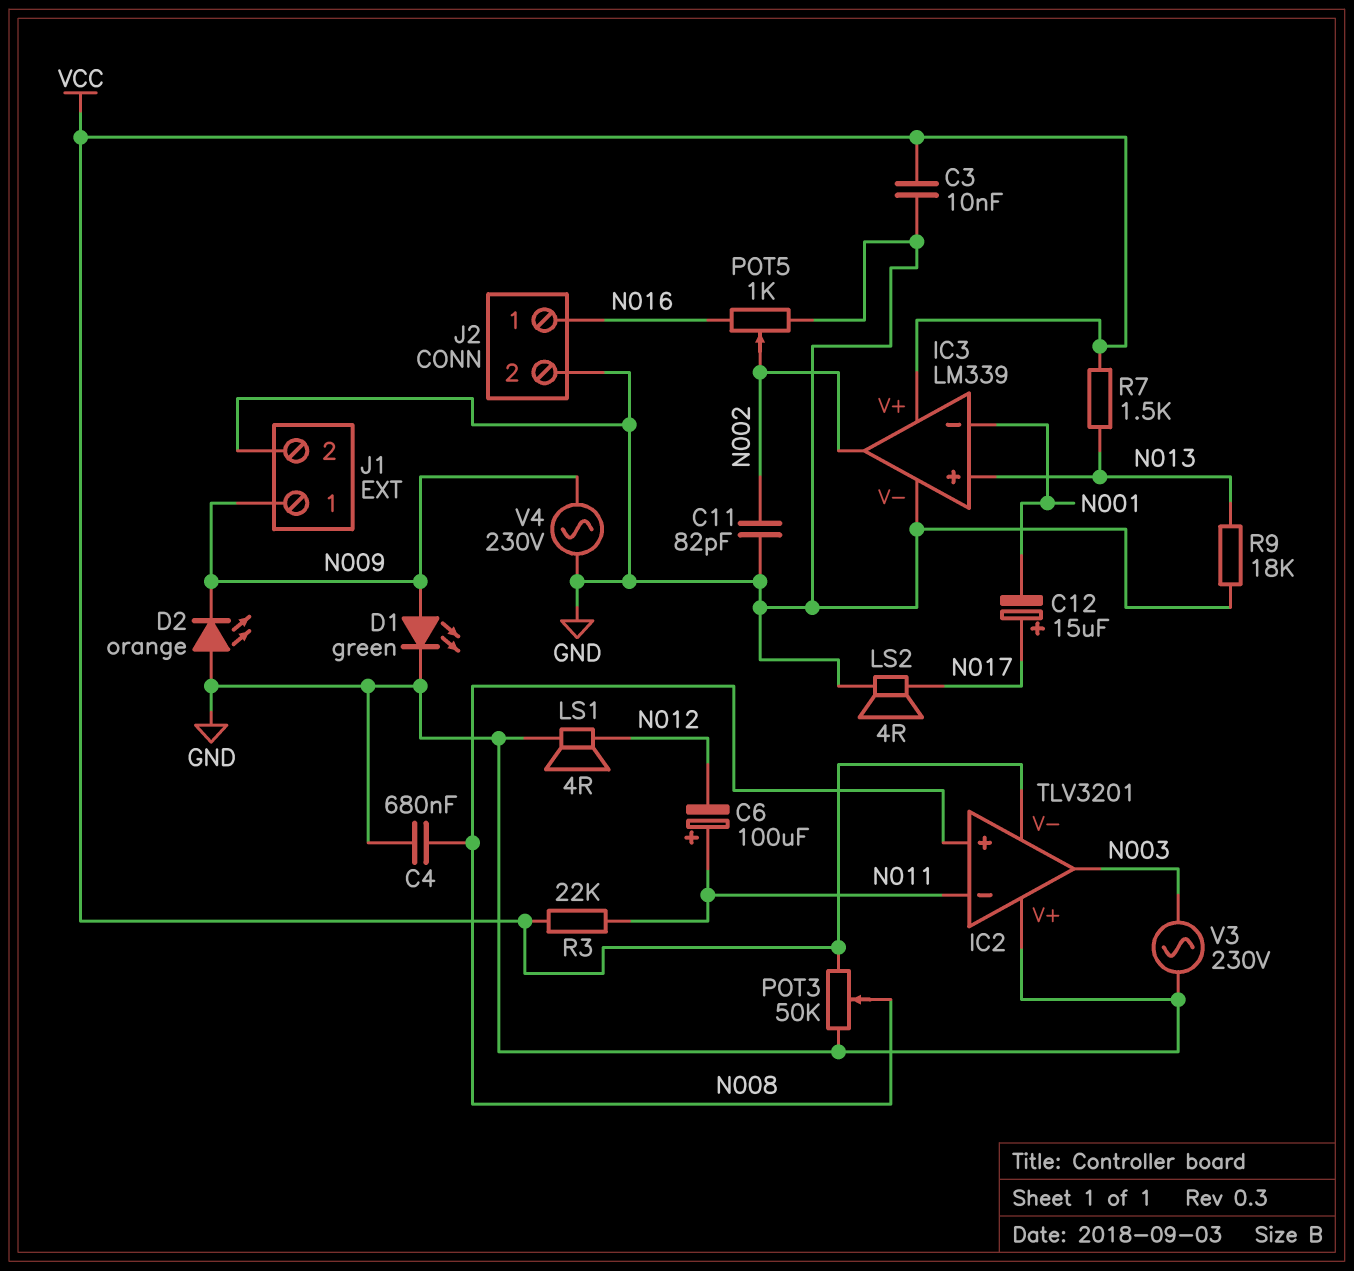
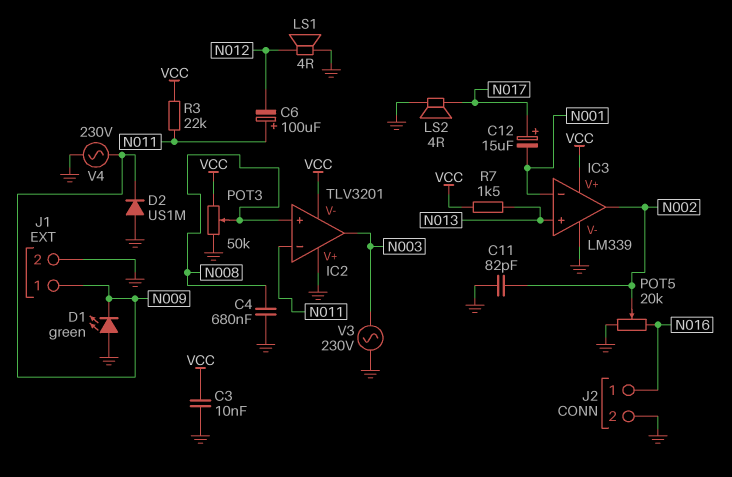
D1: LED green (A N009, K GND) -> LED green (A GND, K N009)
D2: LED orange (A GND, K N009) -> diode US1M (A GND, K N009)
POT5: 1k (GND, N016, wiper N002) -> 20k (GND, N016, wiper N002)
R9: 18k (GND, N013) -> none

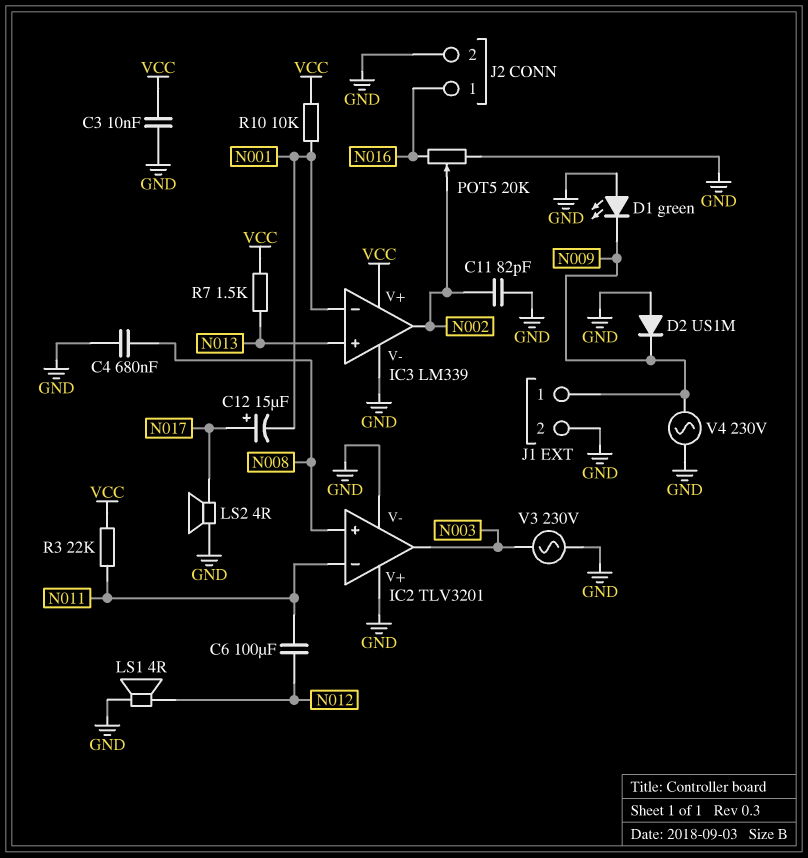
C6: 100uF (plus N011, minus N012) -> 100uF (N011, N012)
IC2 pin V-: VCC -> GND
POT3: 50k (GND, VCC, wiper N008) -> none
R10: none -> 10k (N001, VCC)

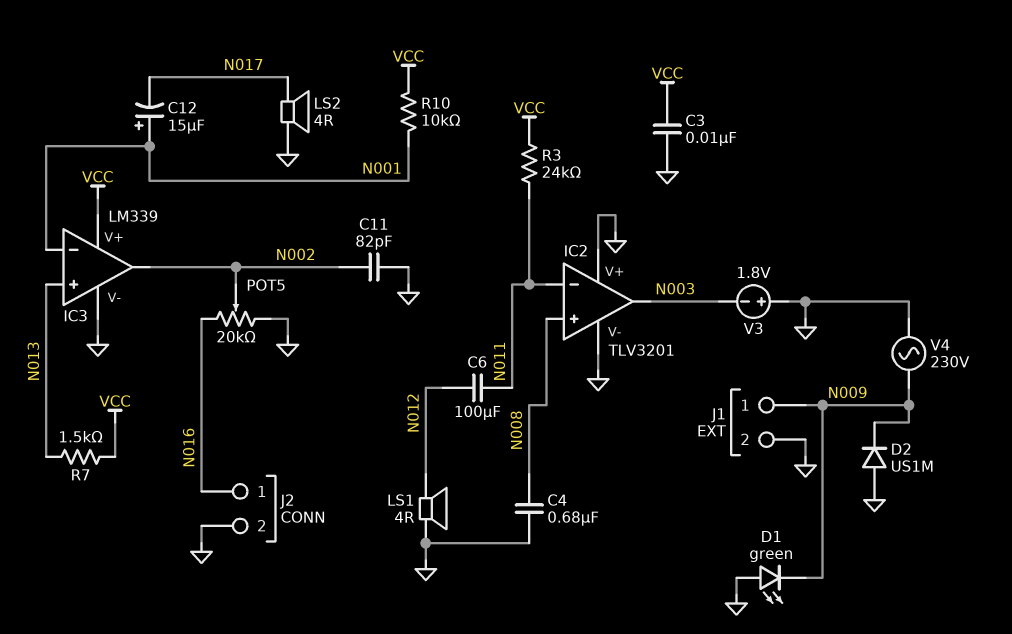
C12: 15uF (plus N017, minus N001) -> 15uF (plus N001, minus N017)
R3: 22k (N011, VCC) -> 24k (N011, VCC)
V3: AC 230V (GND, N003) -> 1.8V (plus GND, minus N003)

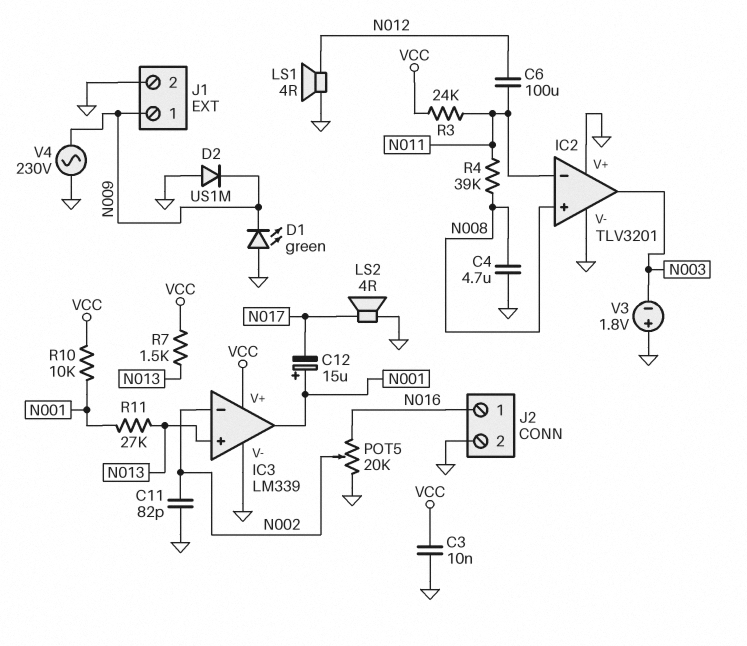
C4: 680nF (GND, N008) -> 4.7uF (GND, N008)
IC3 pin in-: N001 -> N002
IC3 pin out: N002 -> N001
R4: none -> 39k (N008, N011)
R11: none -> 27k (N001, N013)

